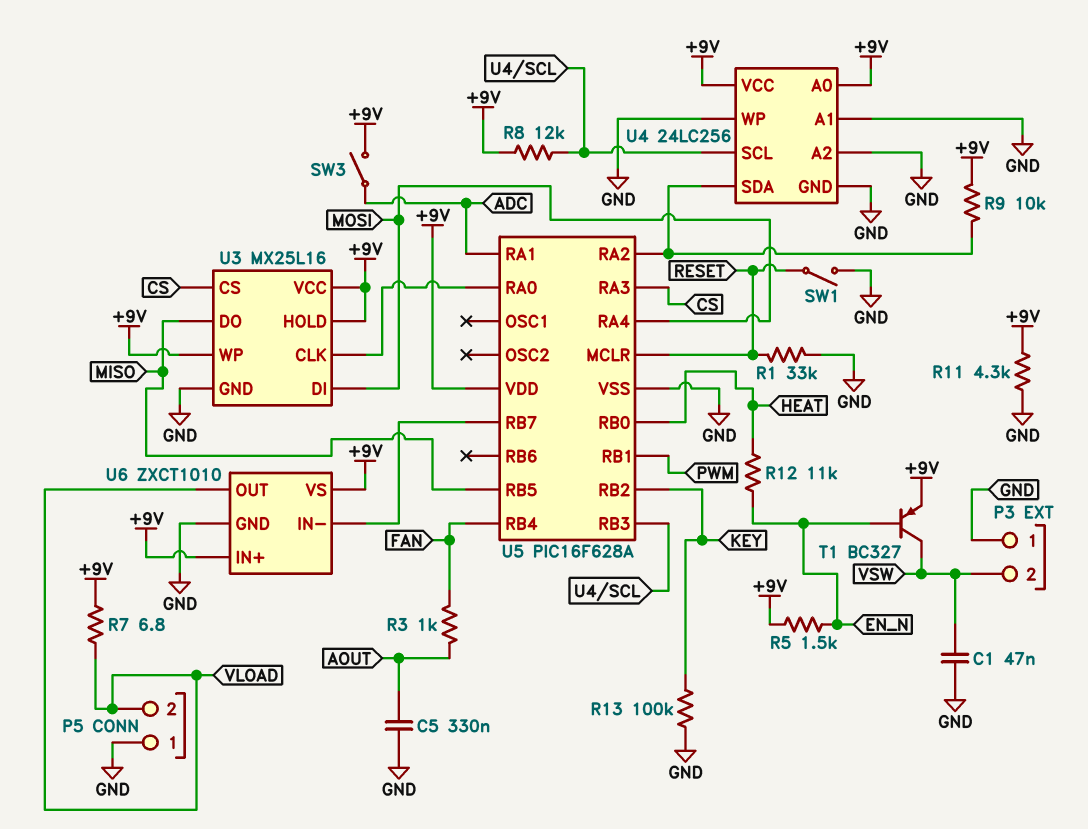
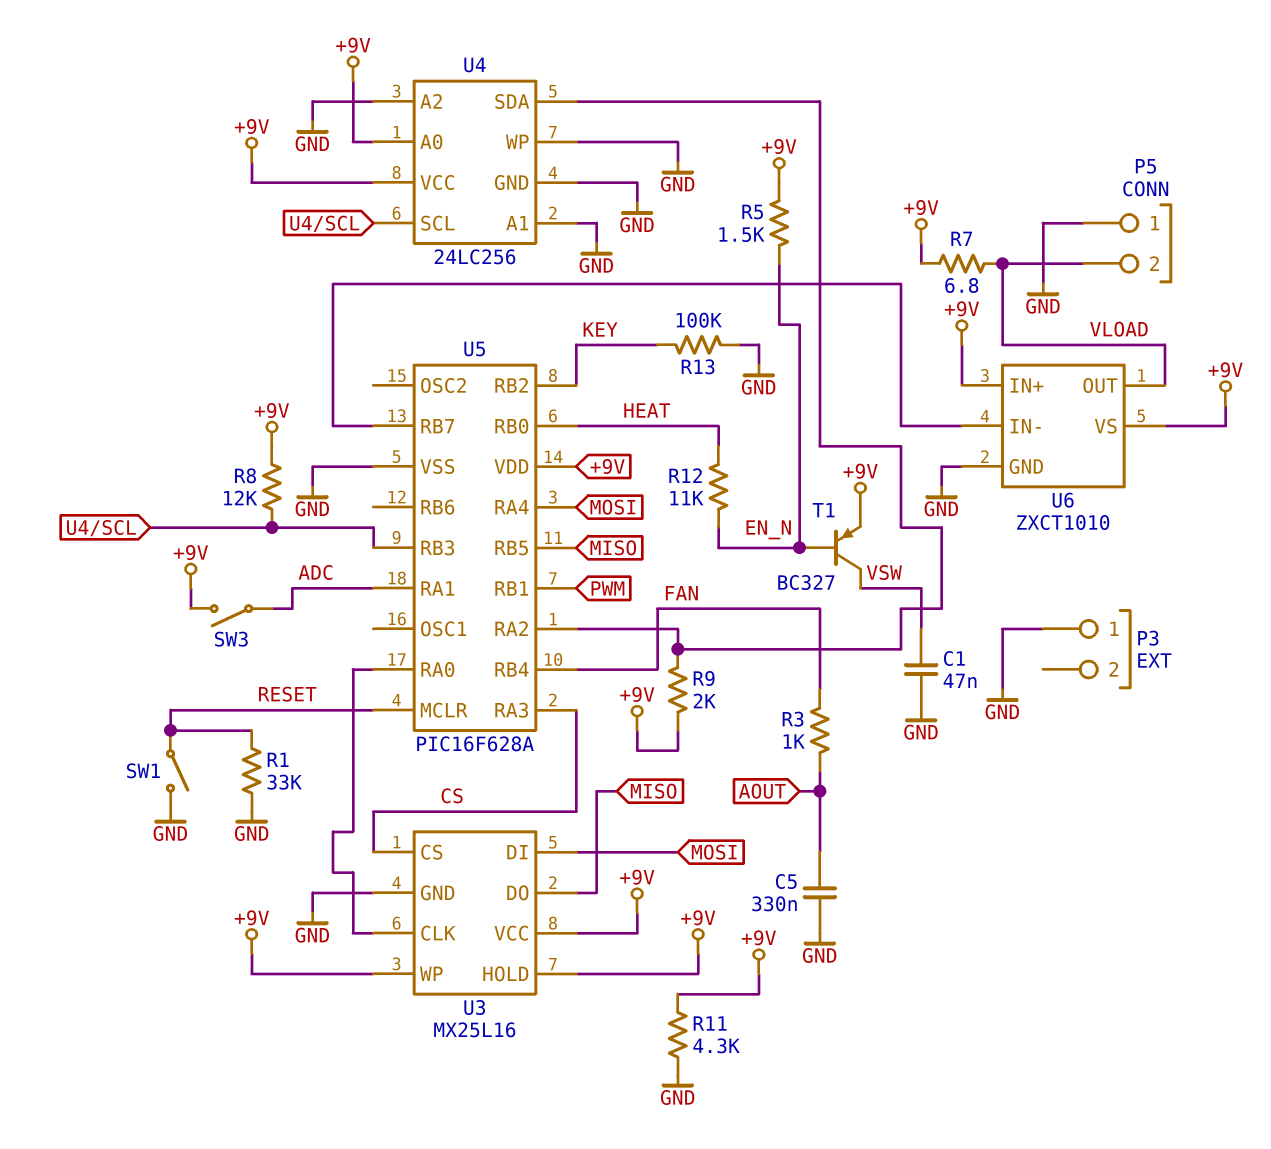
P3 pin 2: VSW -> none
R9: 10k (+9V, U4/SDA) -> 2k (+9V, U4/SDA)

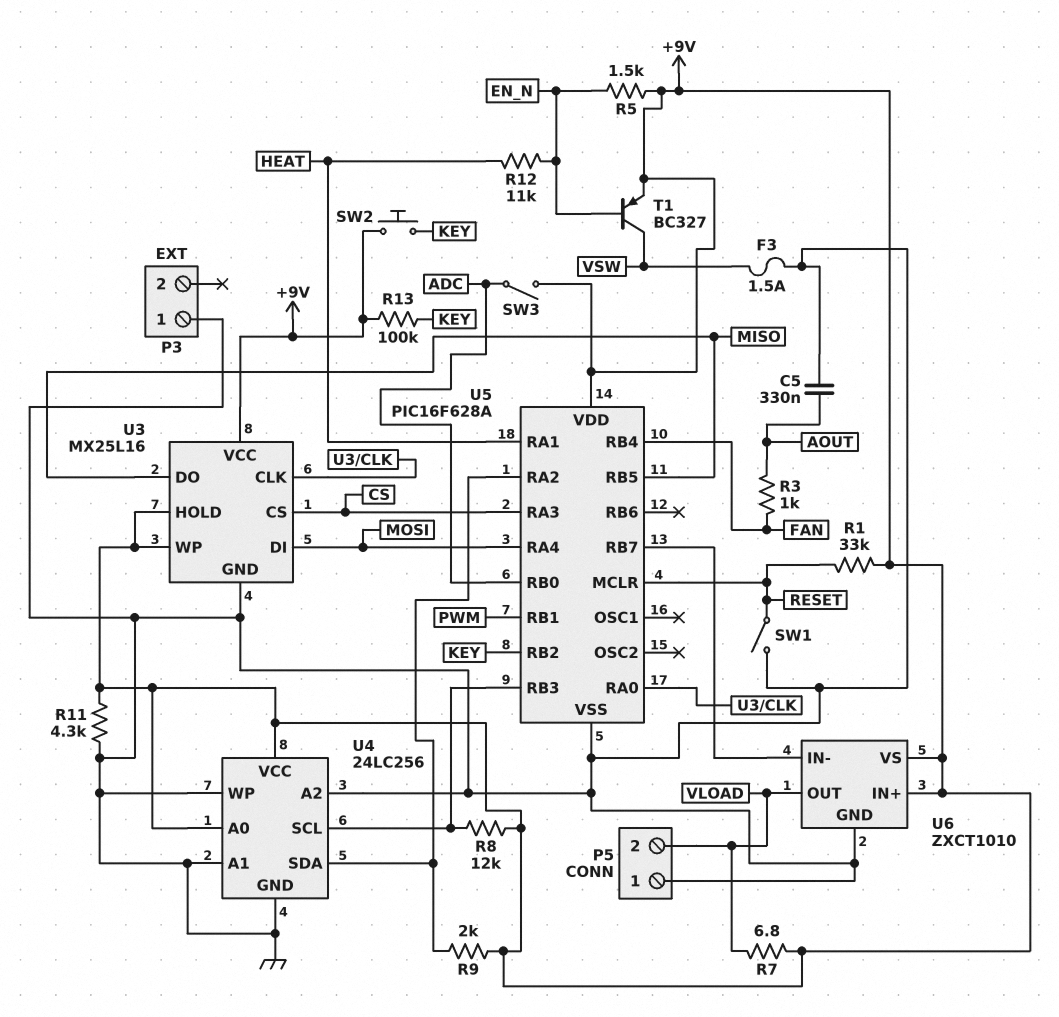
C1: 47nF (GND, VSW) -> none
F3: none -> 1.5A (GND, VSW)
R1: 33k (GND, RESET) -> 33k (+9V, RESET)
R13: 100k (GND, KEY) -> 100k (+9V, KEY)
SW2: none -> button (+9V, KEY)
U5 pin RA1: ADC -> HEAT
U5 pin RB0: HEAT -> ADC

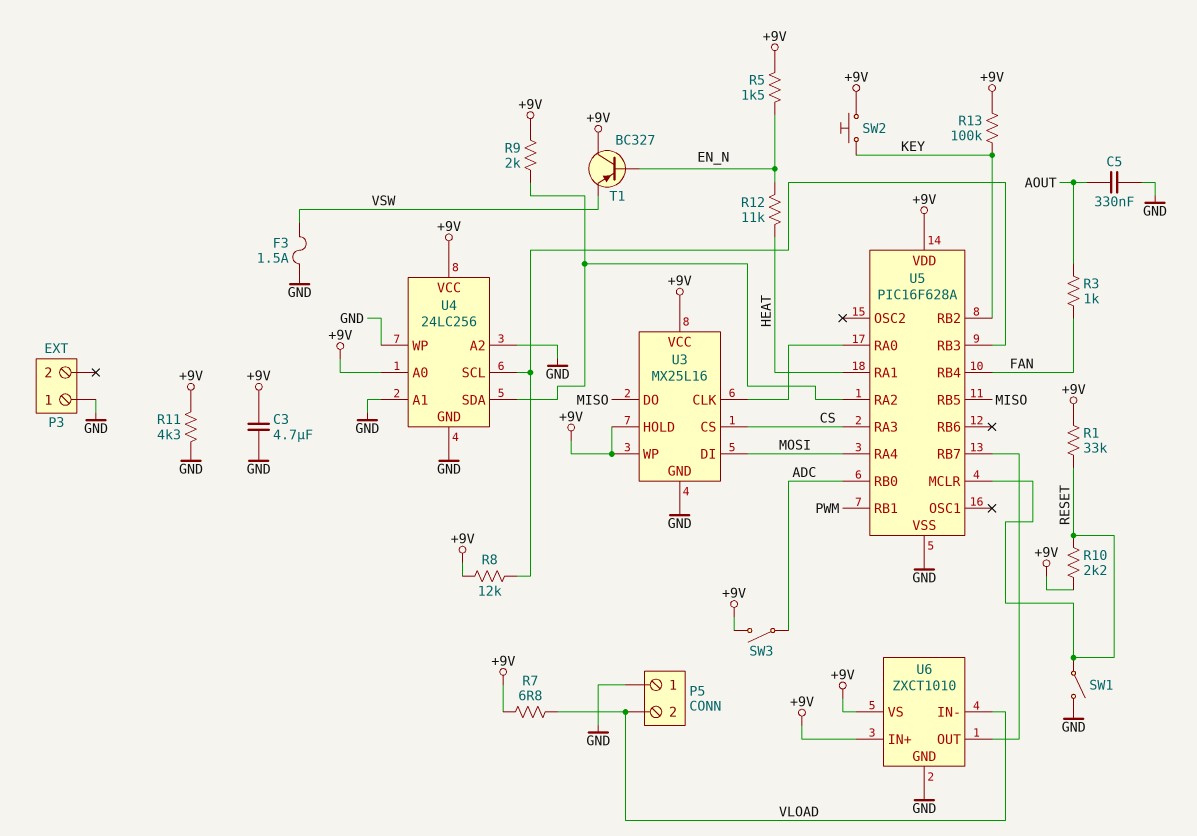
C3: none -> 4.7uF (+9V, GND)
R10: none -> 2.2k (+9V, RESET)
T1: PNP BC327 (B EN_N, C VSW, E +9V) -> PNP BC327 (B EN_N, C +9V, E VSW)
U6 pin IN-: U5/RB7 -> VLOAD
U6 pin OUT: VLOAD -> U5/RB7

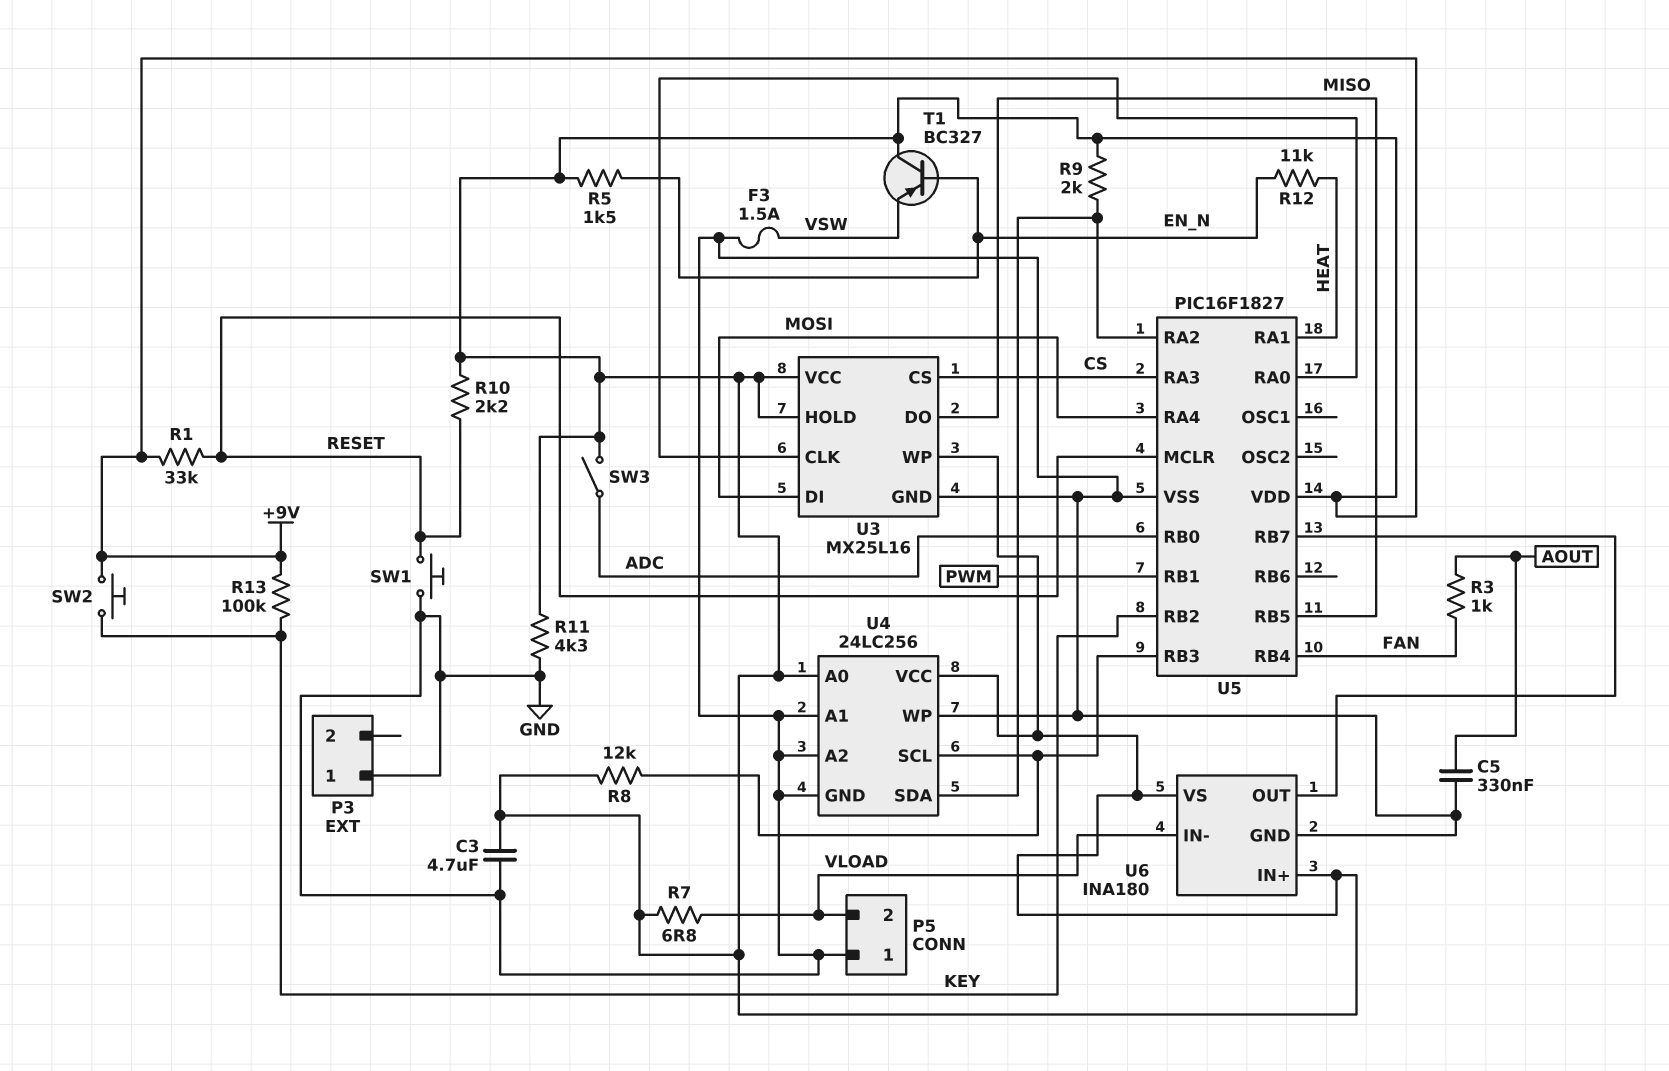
SW1: switch (GND, RESET) -> button (GND, RESET)
U5: PIC16F628A -> PIC16F1827
U6: ZXCT1010 -> INA180

